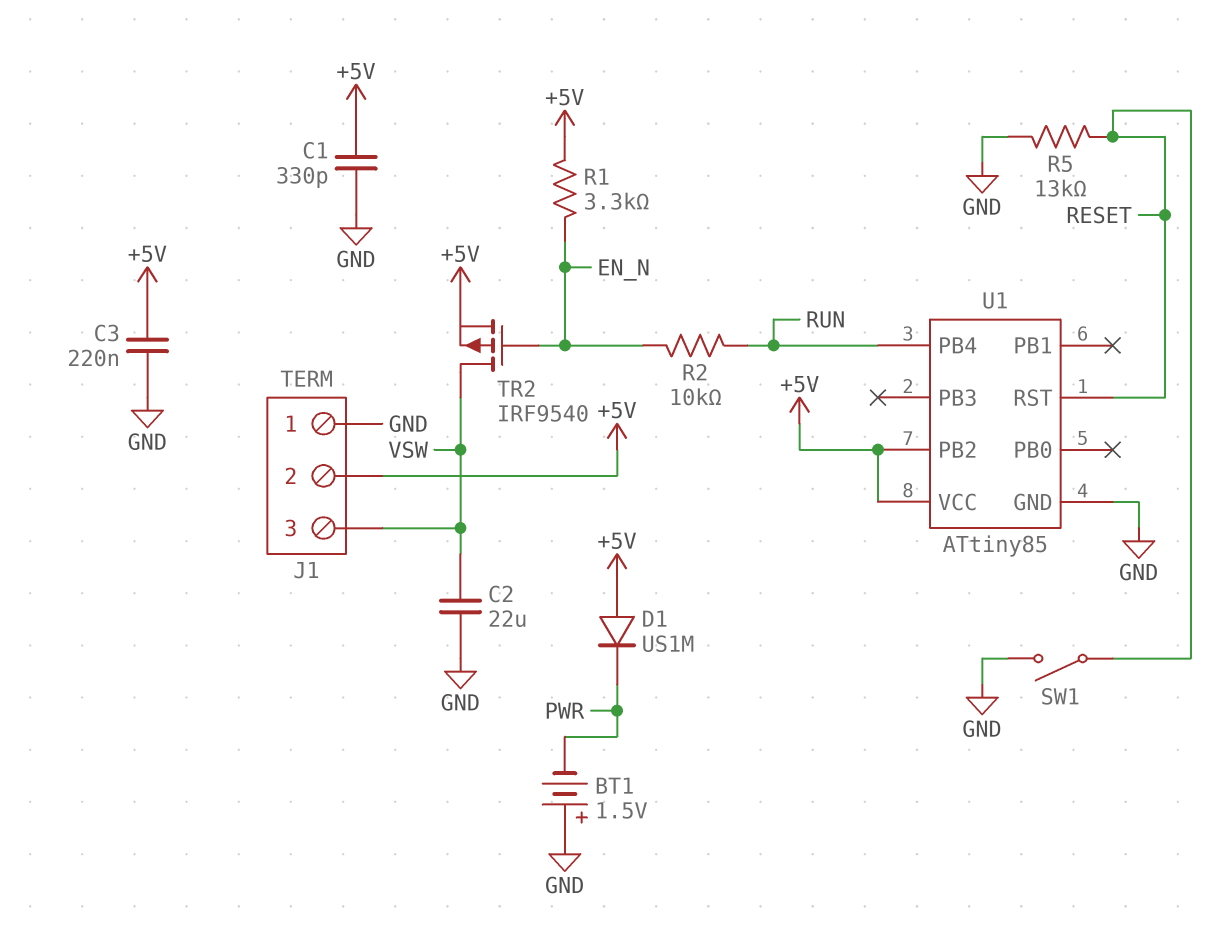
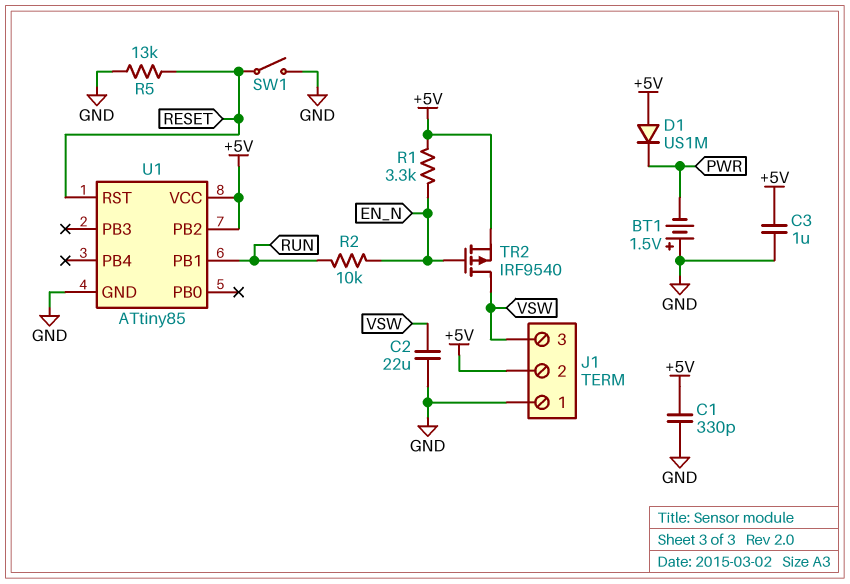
C3: 220nF (+5V, GND) -> 1uF (+5V, GND)
U1 pin PB1: none -> RUN
U1 pin PB4: RUN -> none

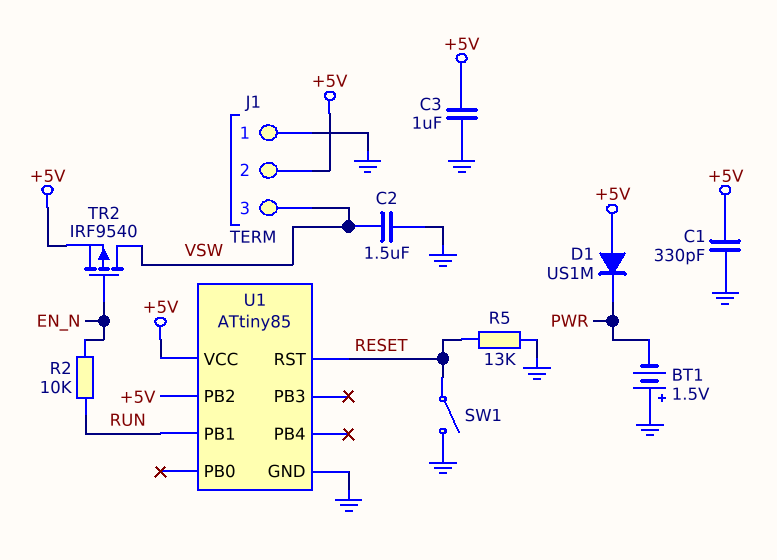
C2: 22uF (GND, VSW) -> 1.5uF (GND, VSW)
R1: 3.3k (+5V, EN_N) -> none

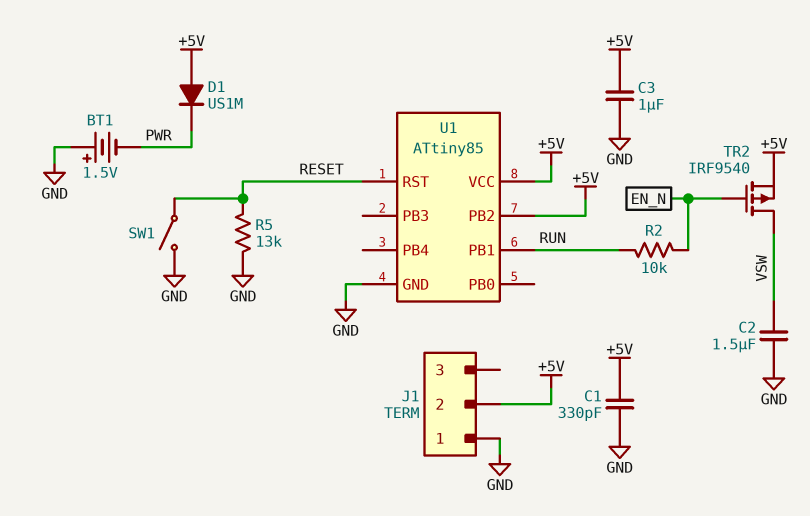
J1 pin 3: VSW -> none

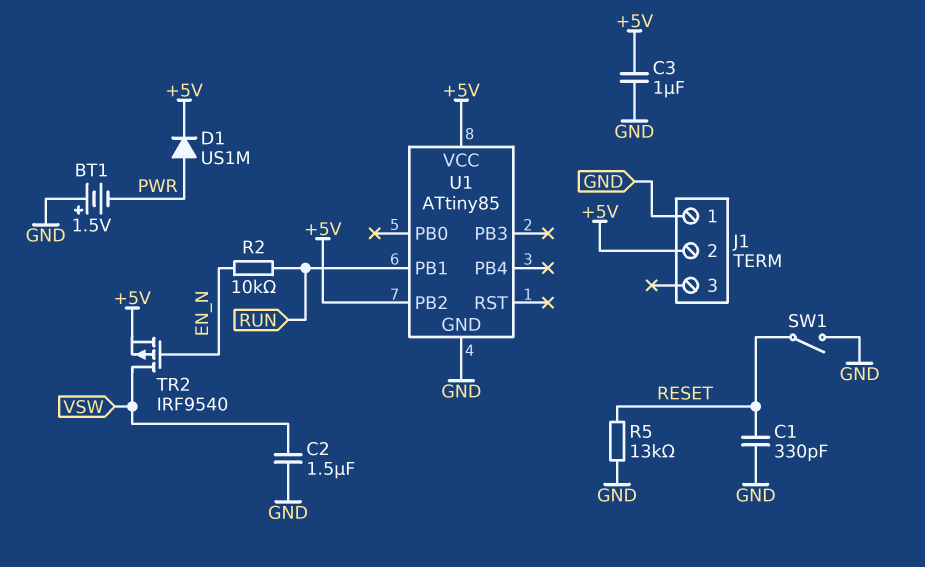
C1: 330pF (+5V, GND) -> 330pF (GND, RESET)
D1: diode US1M (A +5V, K PWR) -> diode US1M (A PWR, K +5V)
U1 pin RST: RESET -> none

